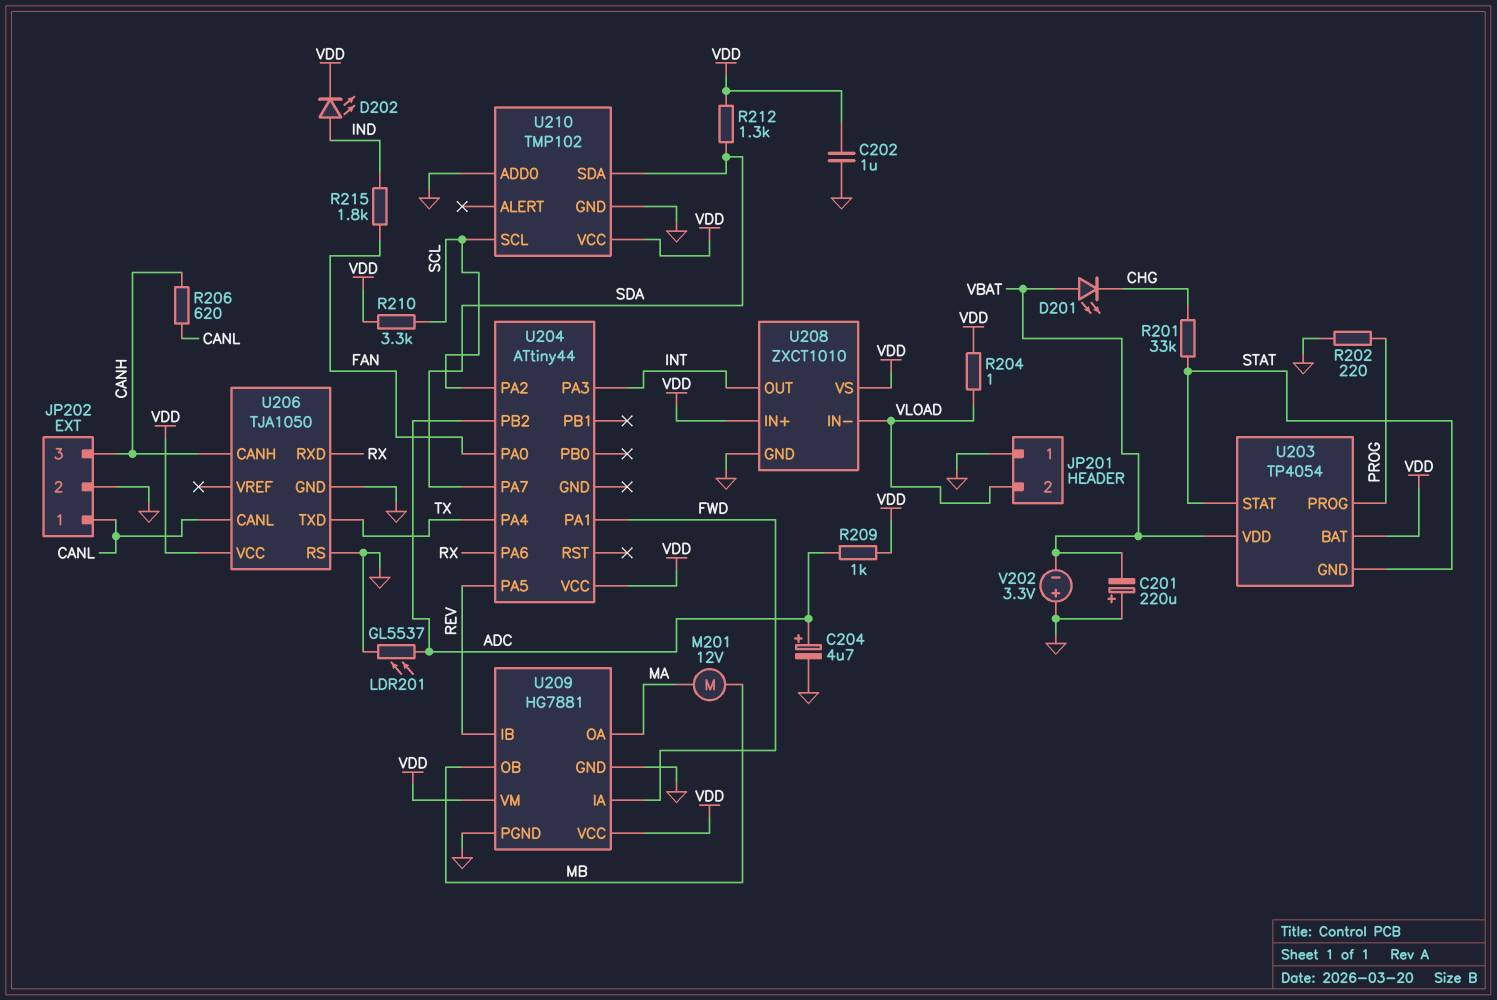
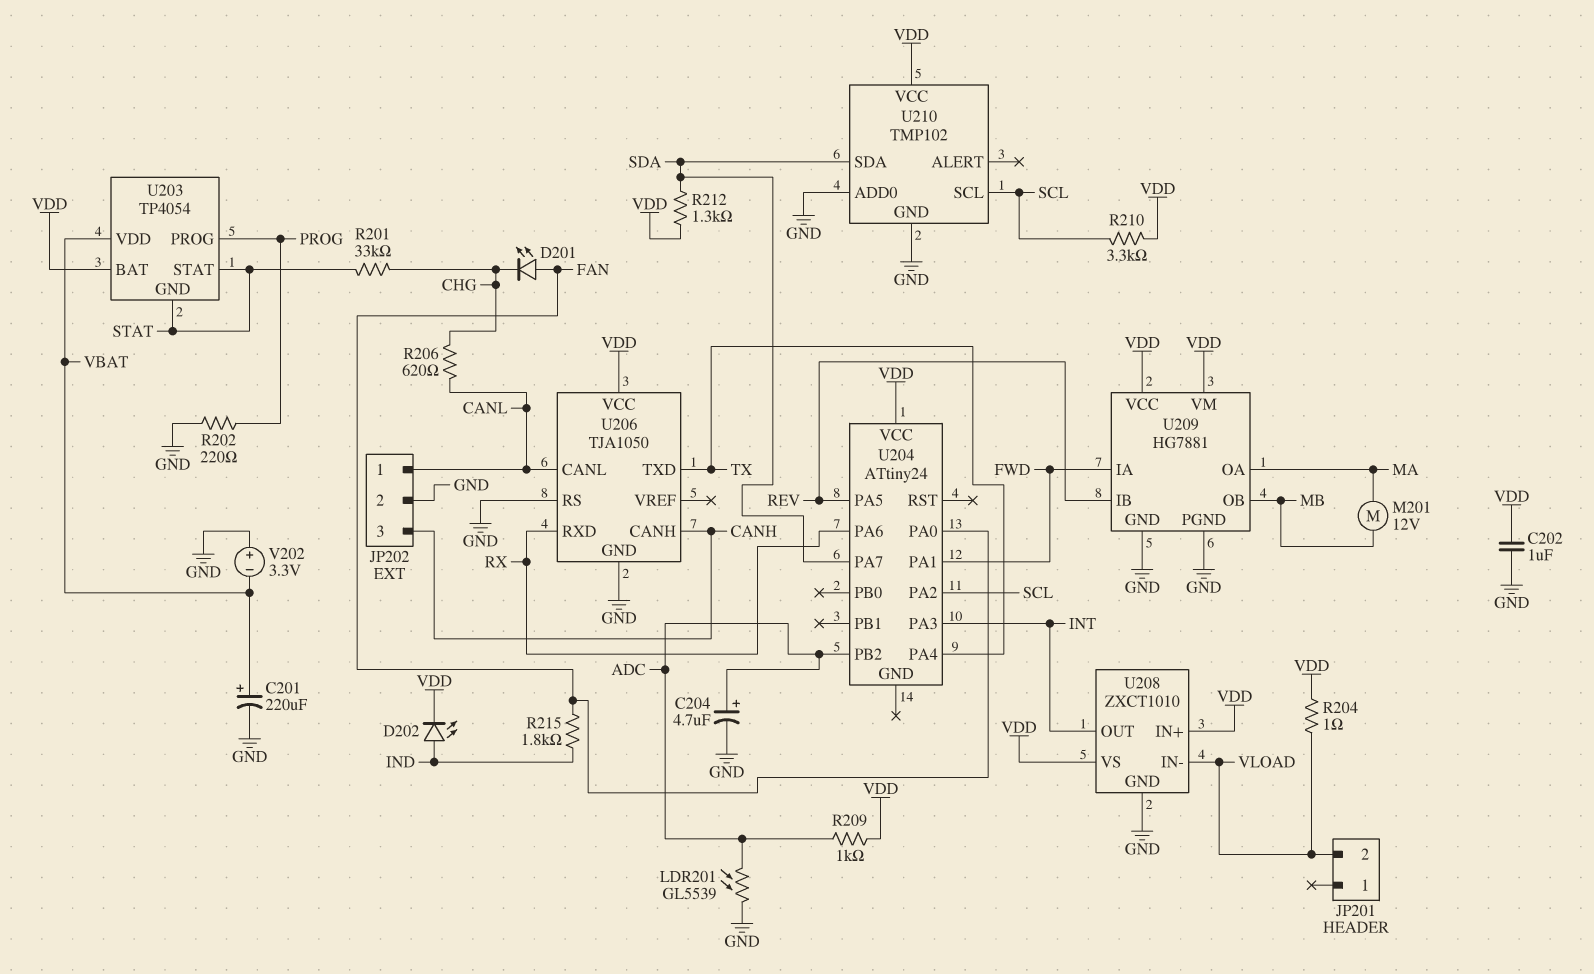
C201: 220uF (plus GND, minus VBAT) -> 220uF (plus VBAT, minus GND)
D201: LED (A VBAT, K CHG) -> LED (A FAN, K CHG)
JP201 pin 1: GND -> none
LDR201: GL5537 (ADC, GND) -> GL5539 (ADC, GND)
R206: 620 (CANH, CANL) -> 620 (CANL, CHG)
U204: ATtiny44 -> ATtiny24

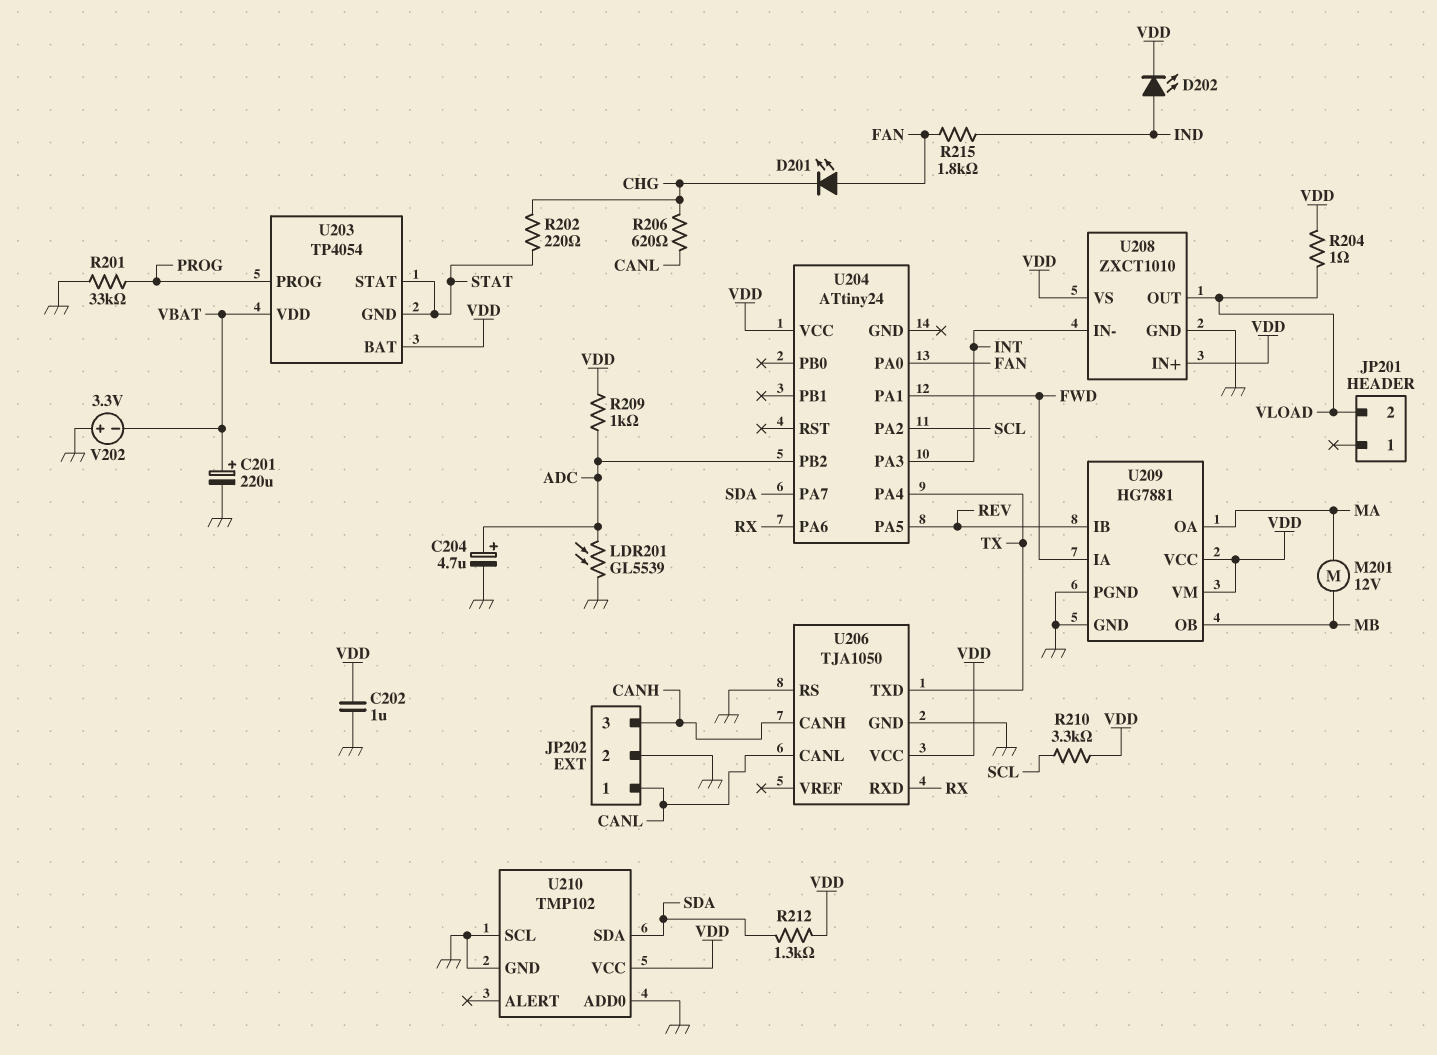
R201: 33k (CHG, STAT) -> 33k (GND, PROG)
R202: 220 (GND, PROG) -> 220 (CHG, STAT)
U208 pin IN-: VLOAD -> INT
U208 pin OUT: INT -> VLOAD
U210 pin SCL: SCL -> GND

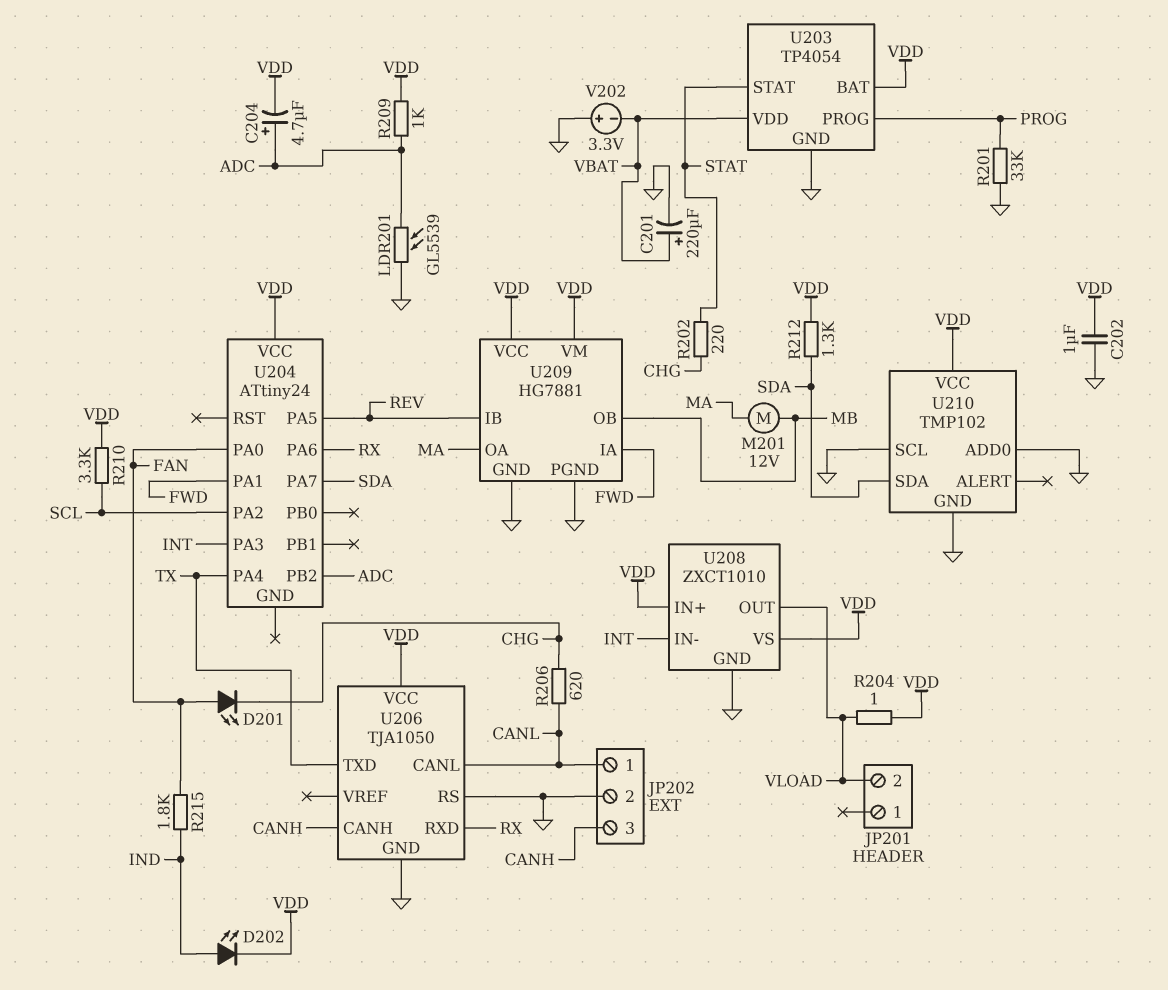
C204: 4.7uF (plus ADC, minus GND) -> 4.7uF (plus ADC, minus VDD)
U203 pin GND: STAT -> GND

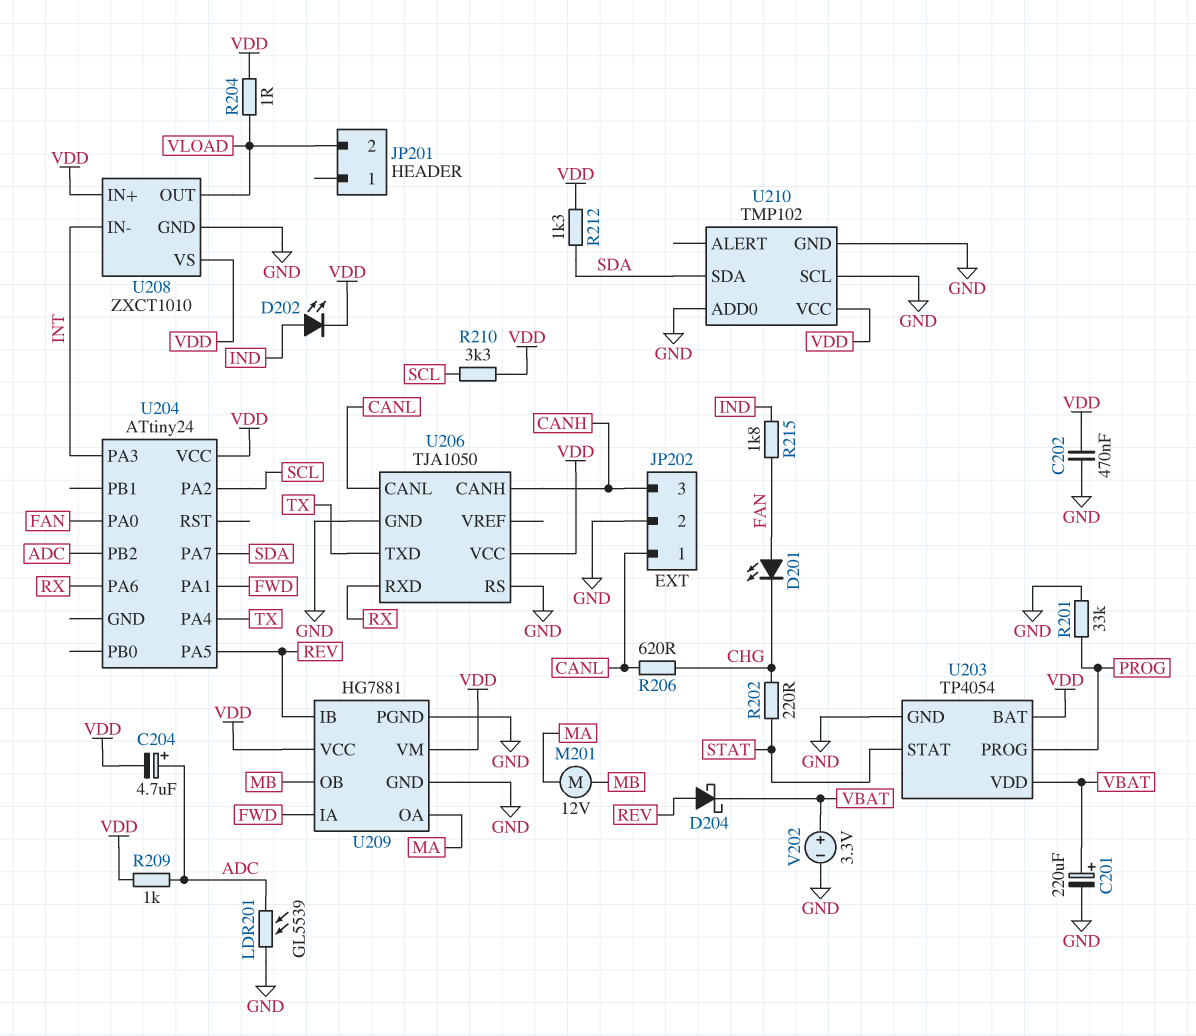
C202: 1uF (GND, VDD) -> 470nF (GND, VDD)
D204: none -> schottky (A REV, K VBAT)
V202: 3.3V (plus GND, minus VBAT) -> 3.3V (plus VBAT, minus GND)

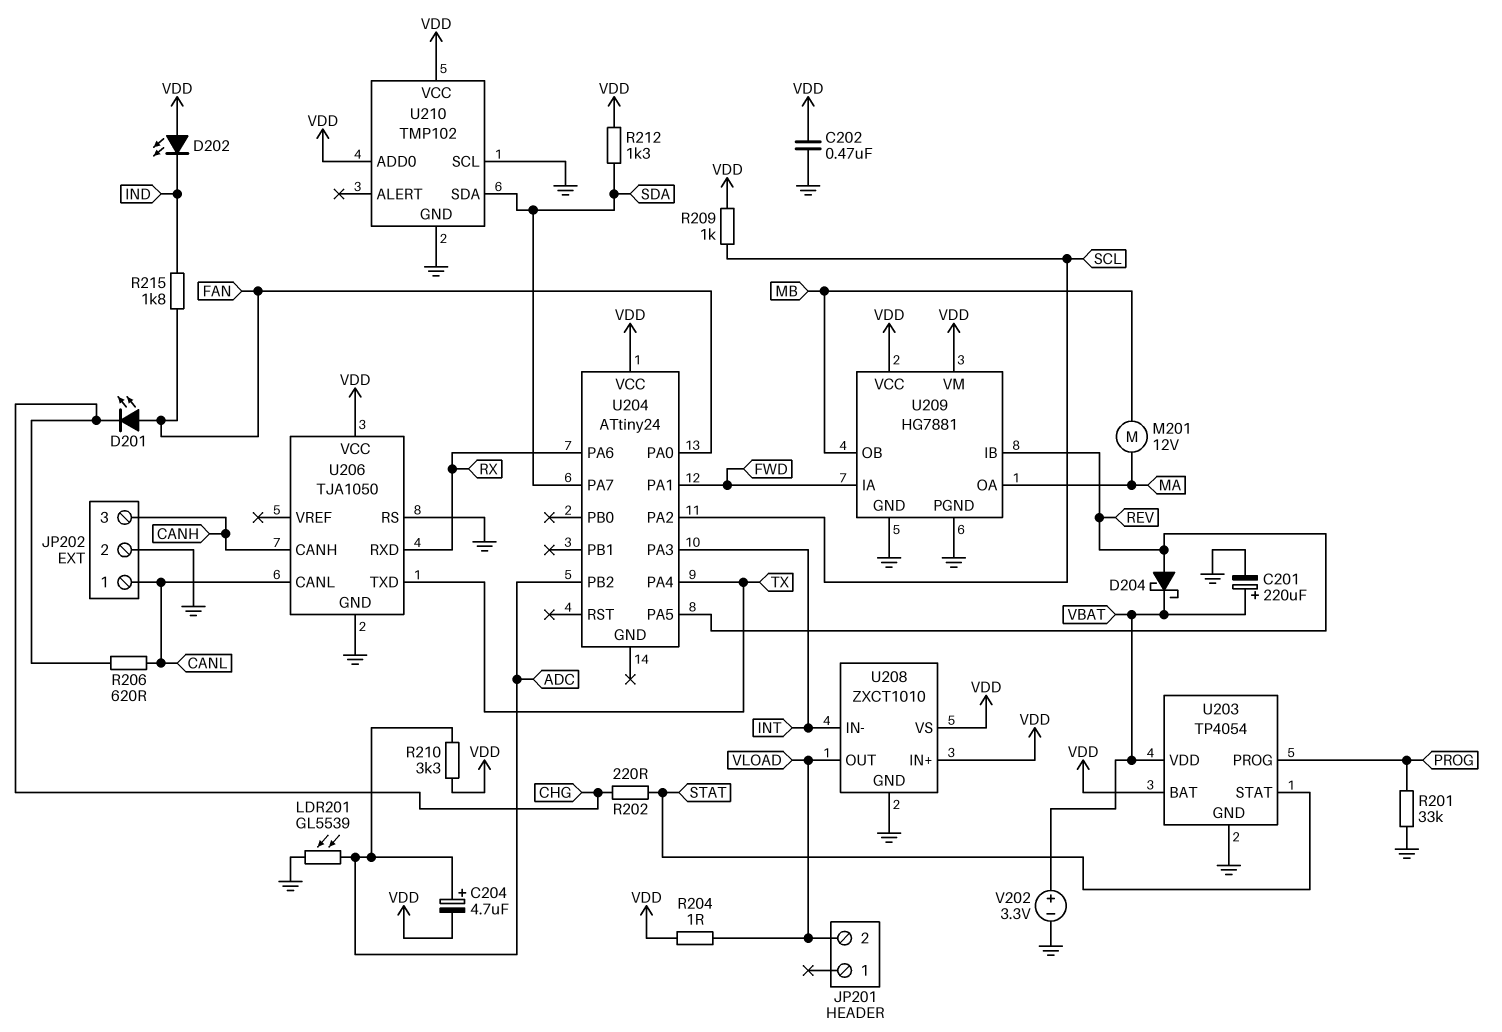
D202: LED (A IND, K VDD) -> LED (A VDD, K IND)
R209: 1k (ADC, VDD) -> 1k (SCL, VDD)
R210: 3.3k (SCL, VDD) -> 3.3k (ADC, VDD)
U210 pin ADD0: GND -> VDD

